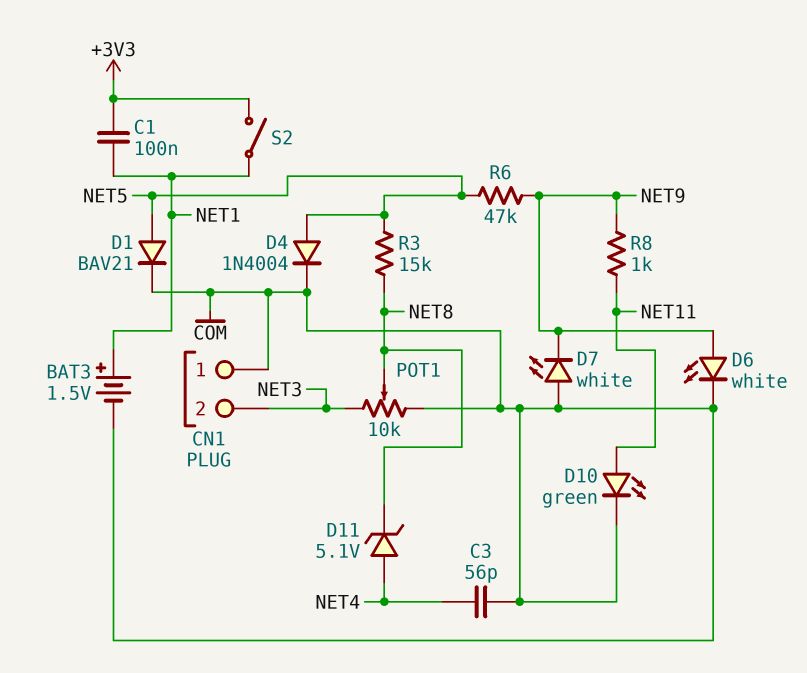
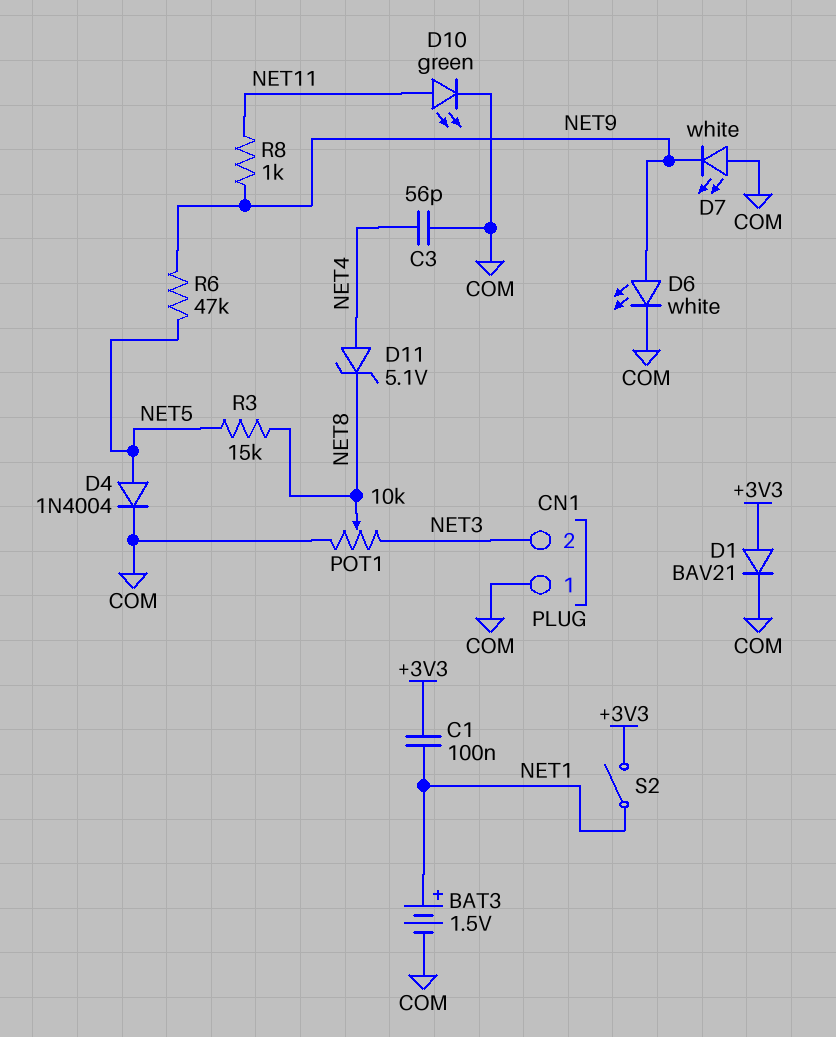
D1: diode BAV21 (A NET5, K COM) -> diode BAV21 (A +3V3, K COM)

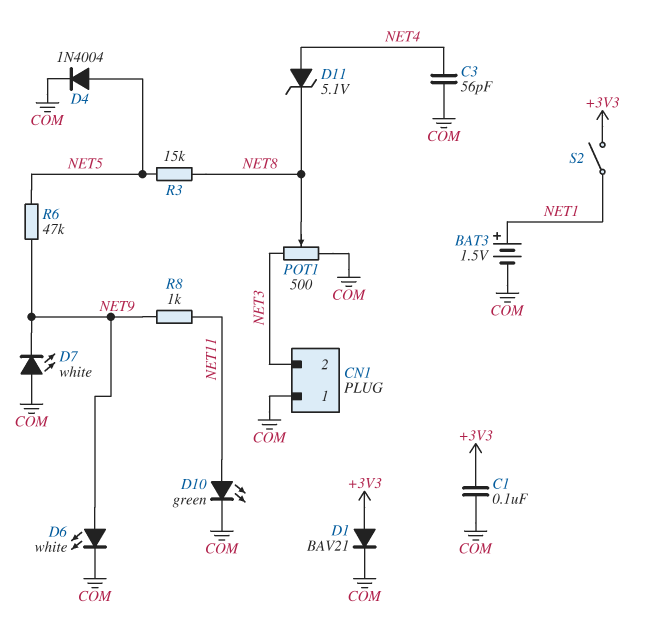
C1: 100nF (+3V3, NET1) -> 100nF (+3V3, COM)
POT1: 10k (COM, NET3, wiper NET8) -> 500 (COM, NET3, wiper NET8)

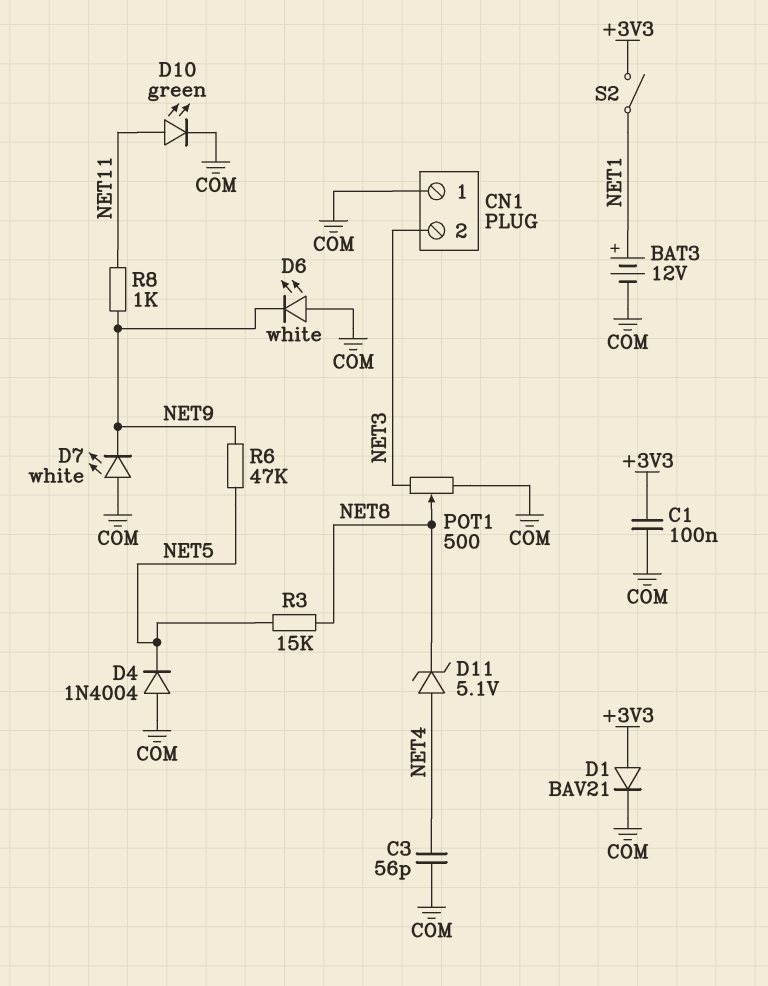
BAT3: 1.5V (plus NET1, minus COM) -> 12V (plus NET1, minus COM)
D4: diode 1N4004 (A NET5, K COM) -> diode 1N4004 (A COM, K NET5)
D6: LED white (A NET9, K COM) -> LED white (A COM, K NET9)

